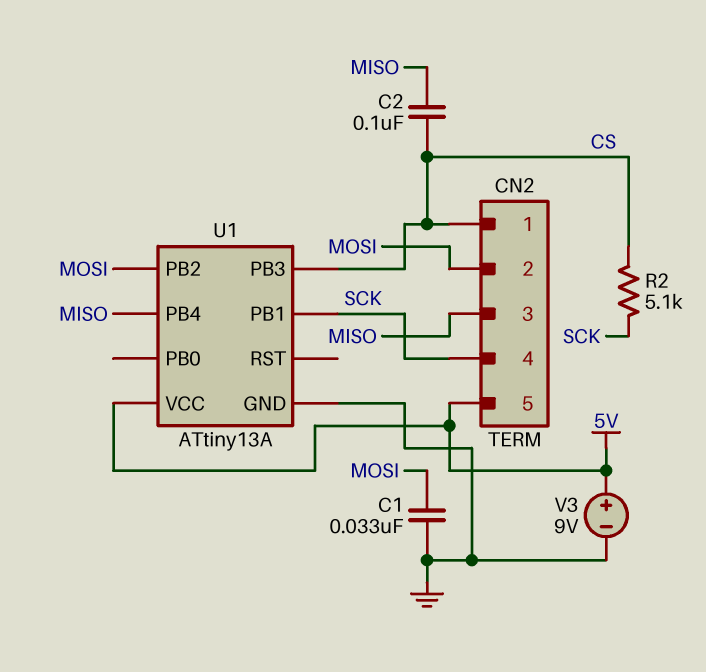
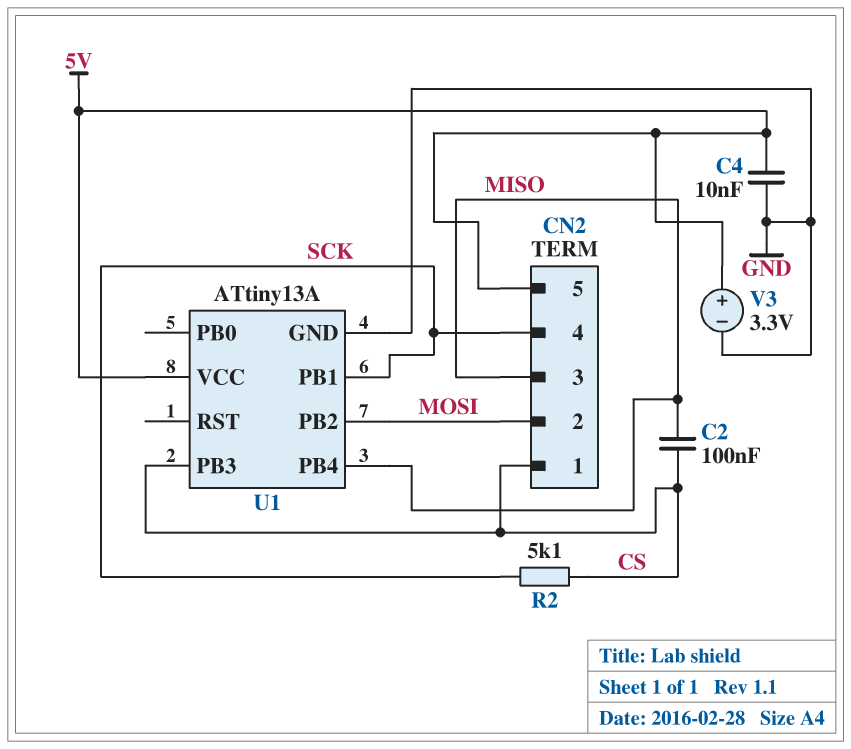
C1: 33nF (GND, MOSI) -> none
C4: none -> 10nF (5V, GND)
V3: 9V (plus 5V, minus GND) -> 3.3V (plus 5V, minus GND)

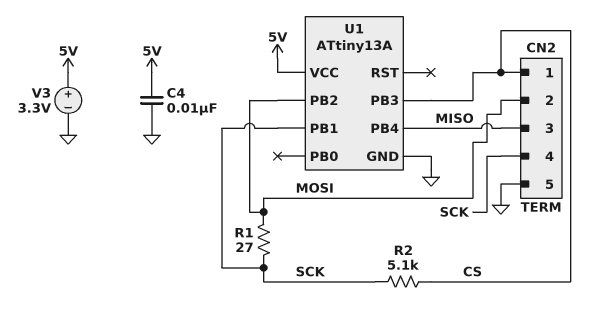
C2: 100nF (CS, MISO) -> none
CN2 pin 5: 5V -> GND
R1: none -> 27 (MOSI, SCK)

